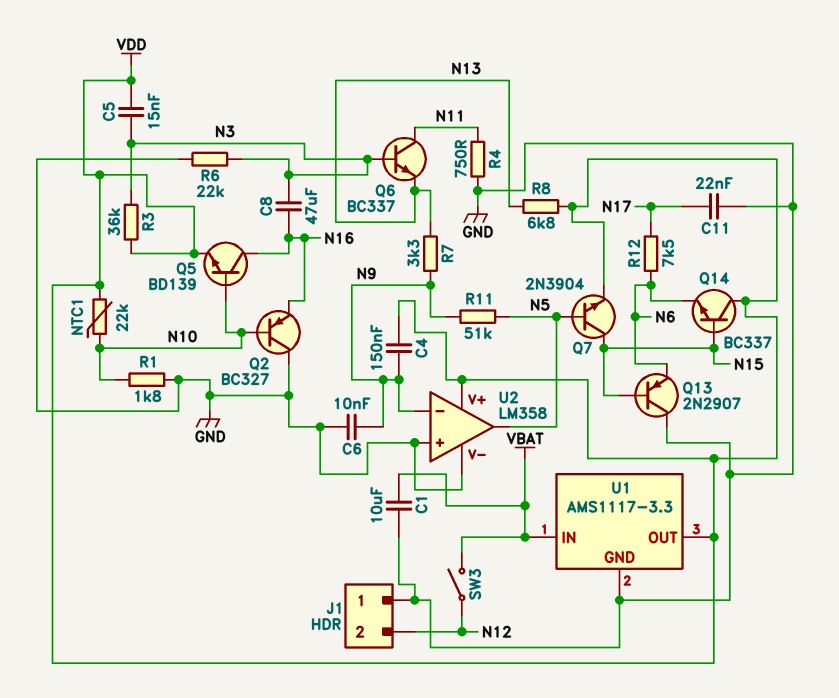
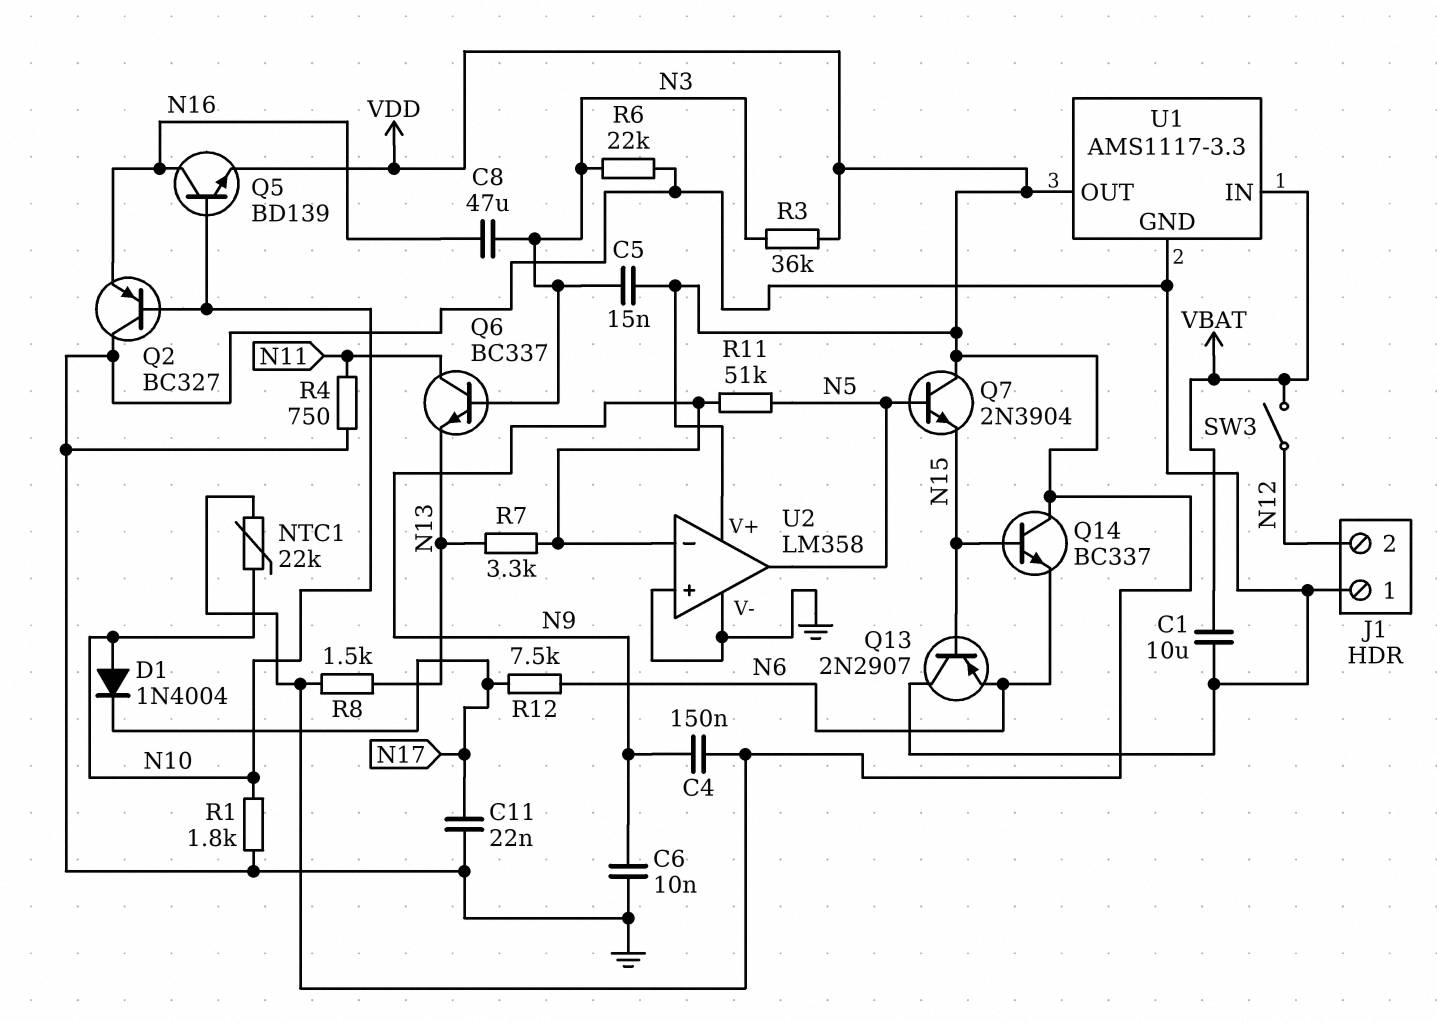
D1: none -> diode 1N4004 (A N10, K N17)
Q7: NPN 2N3904 (B N5, C N15, E VDD) -> NPN 2N3904 (B N5, C VDD, E N15)
R8: 6.8k (N13, VDD) -> 1.5k (N13, VDD)

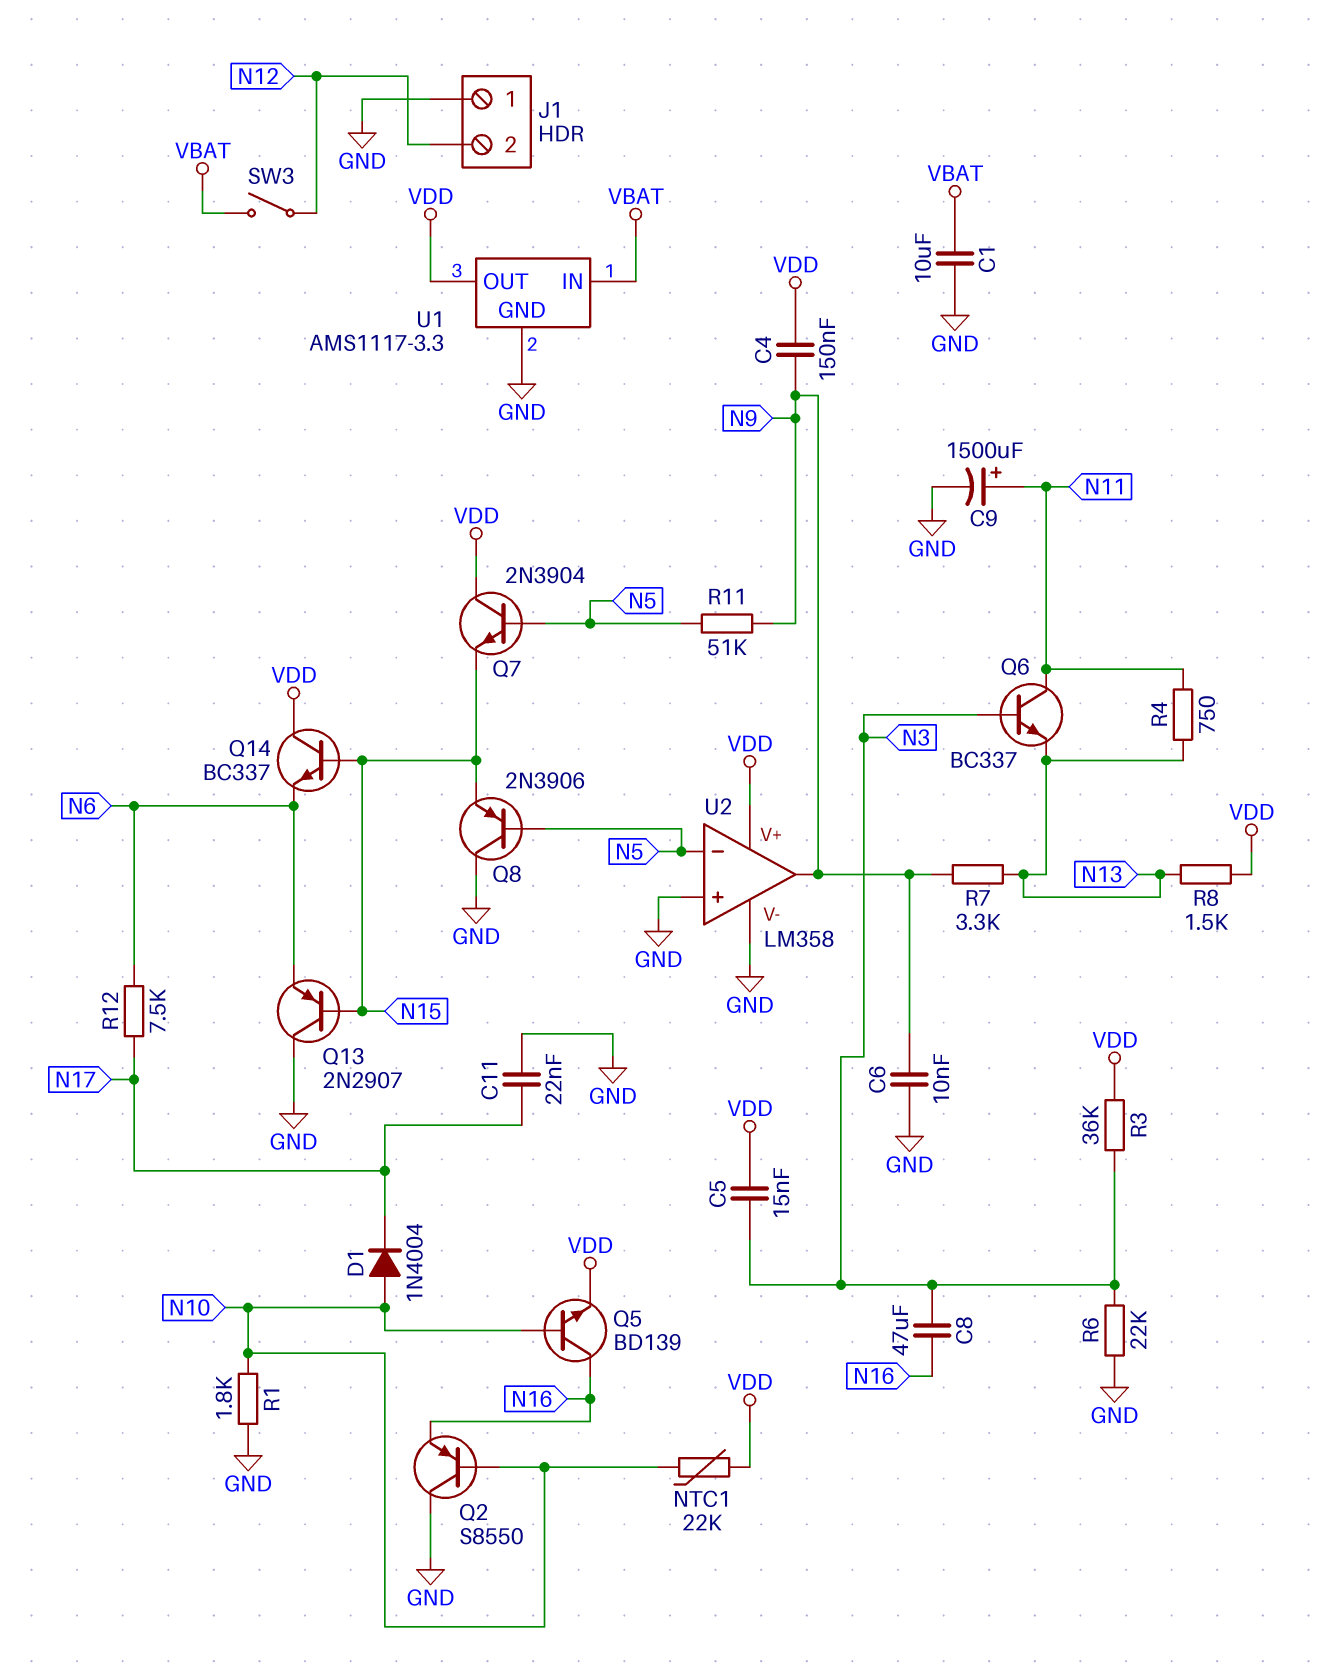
C9: none -> 1500uF (plus N11, minus GND)
Q2: PNP BC327 (B N10, C GND, E N16) -> PNP S8550 (B N10, C GND, E N16)
Q8: none -> PNP 2N3906 (B N5, C GND, E N15)
R4: 750 (GND, N11) -> 750 (N11, N13)
U2 pin in-: N9 -> N5
U2 pin out: N5 -> N9

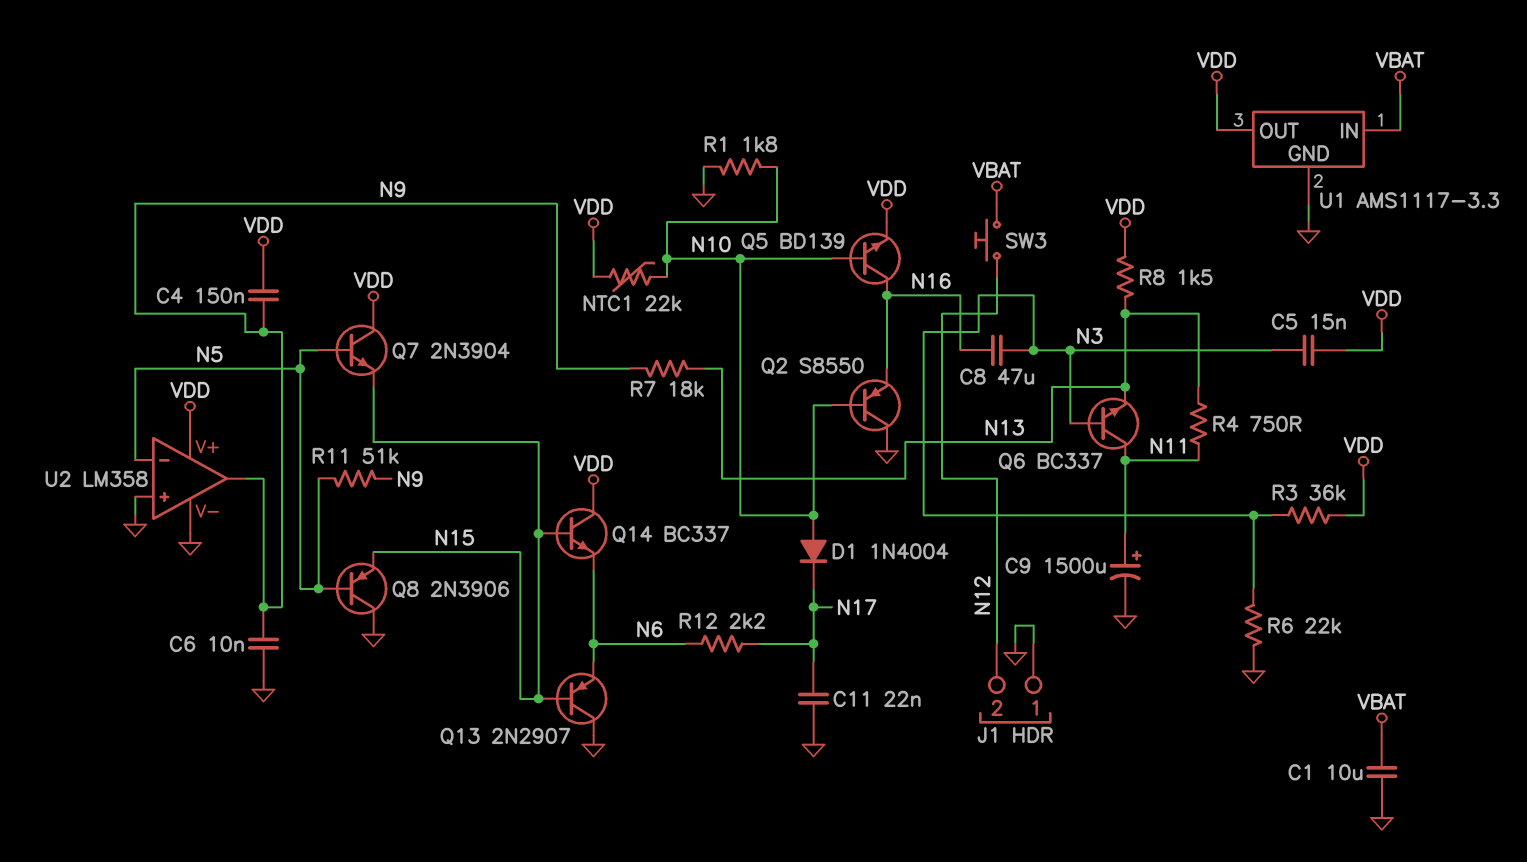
R7: 3.3k (N9, N13) -> 18k (N9, N13)
R12: 7.5k (N6, N17) -> 2.2k (N6, N17)
SW3: switch (N12, VBAT) -> button (N12, VBAT)

